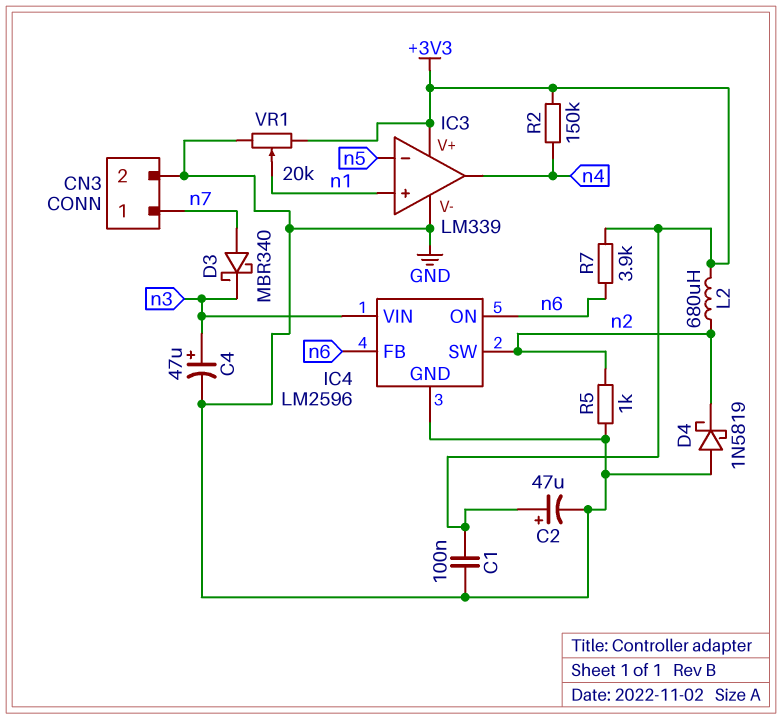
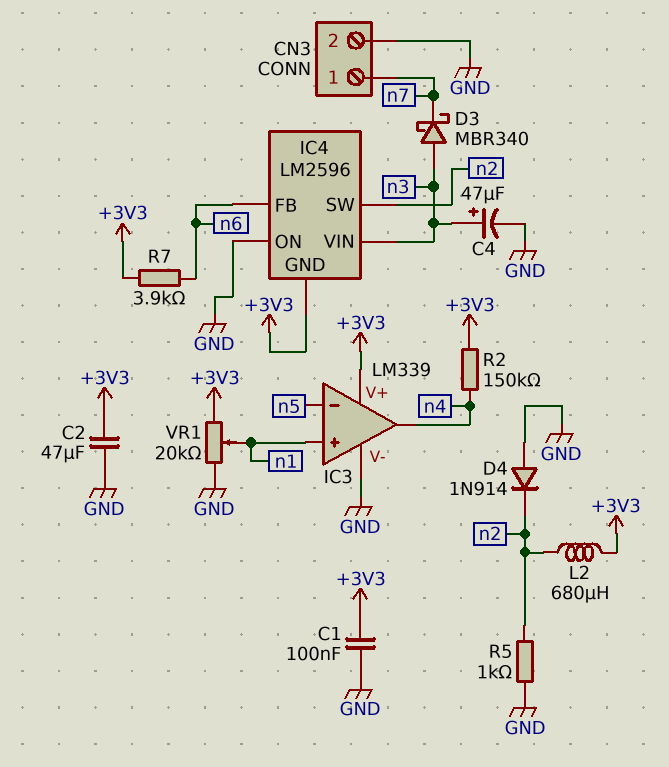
C2: 47uF (plus +3V3, minus GND) -> 47uF (+3V3, GND)
D3: schottky MBR340 (A n7, K n3) -> schottky MBR340 (A n3, K n7)
D4: schottky 1N5819 (A GND, K n2) -> diode 1N914 (A GND, K n2)
IC4 pin GND: GND -> +3V3
IC4 pin ON: n6 -> GND

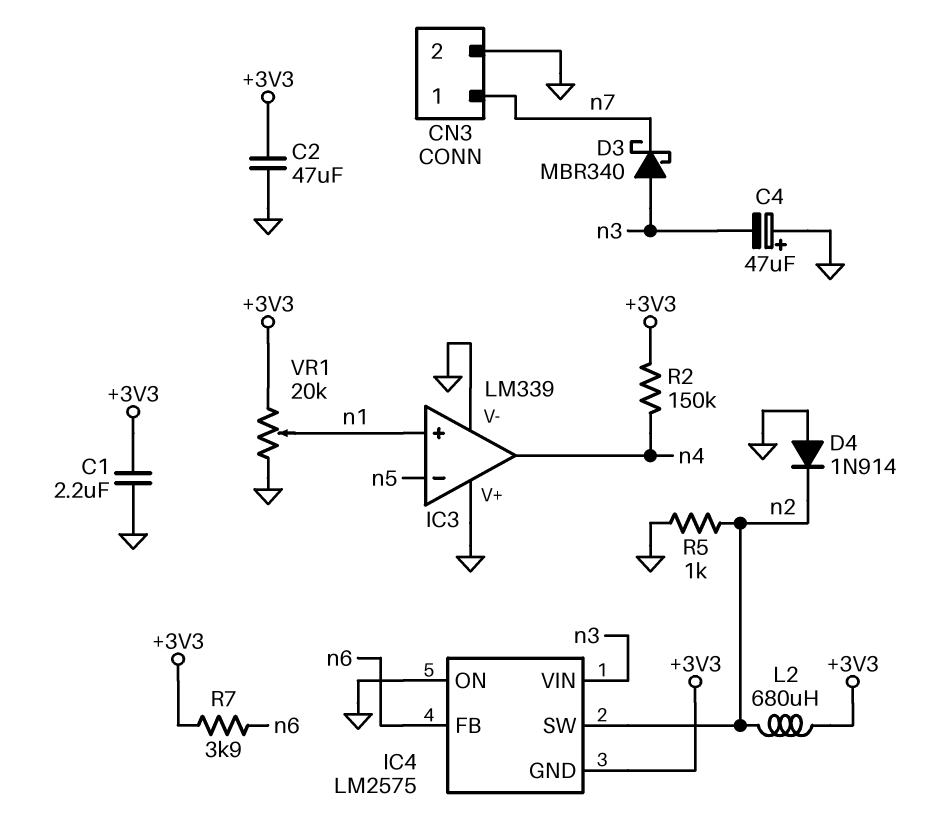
C1: 100nF (+3V3, GND) -> 2.2uF (+3V3, GND)
C4: 47uF (plus n3, minus GND) -> 47uF (plus GND, minus n3)
IC3 pin V+: +3V3 -> GND
IC4: LM2596 -> LM2575

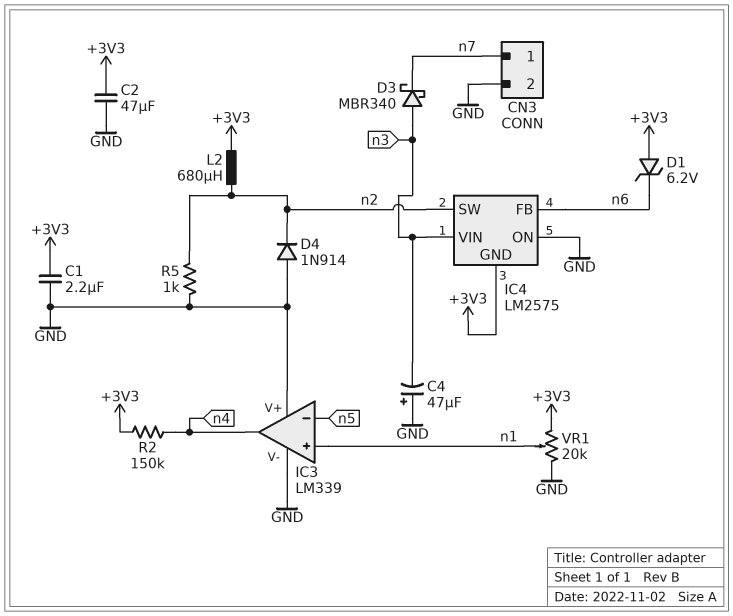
D1: none -> zener 6.2V (A +3V3, K n6)
R7: 3.9k (+3V3, n6) -> none

